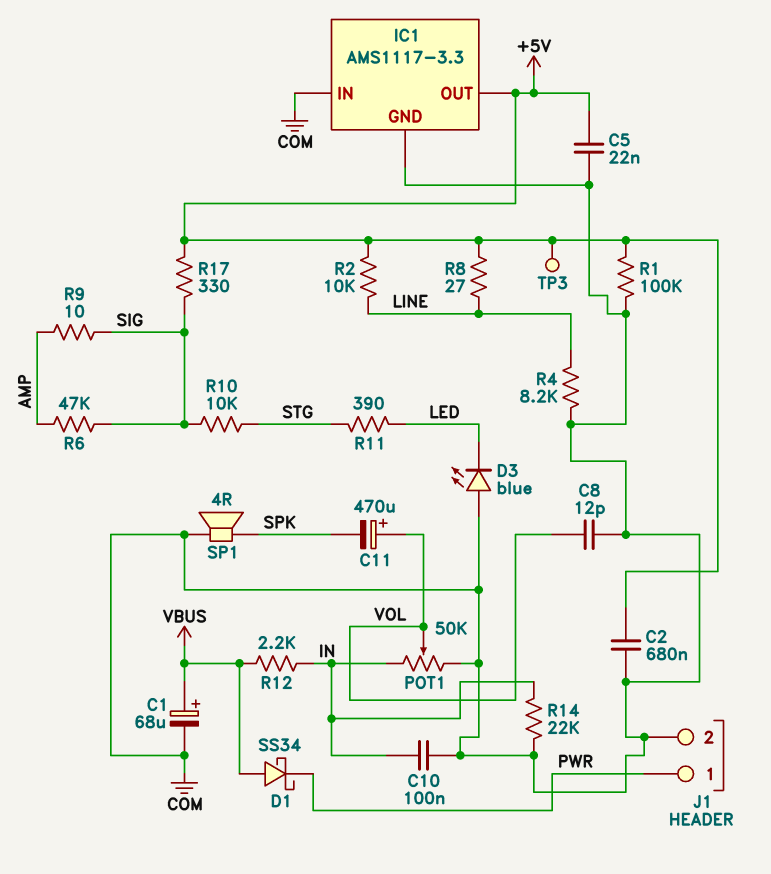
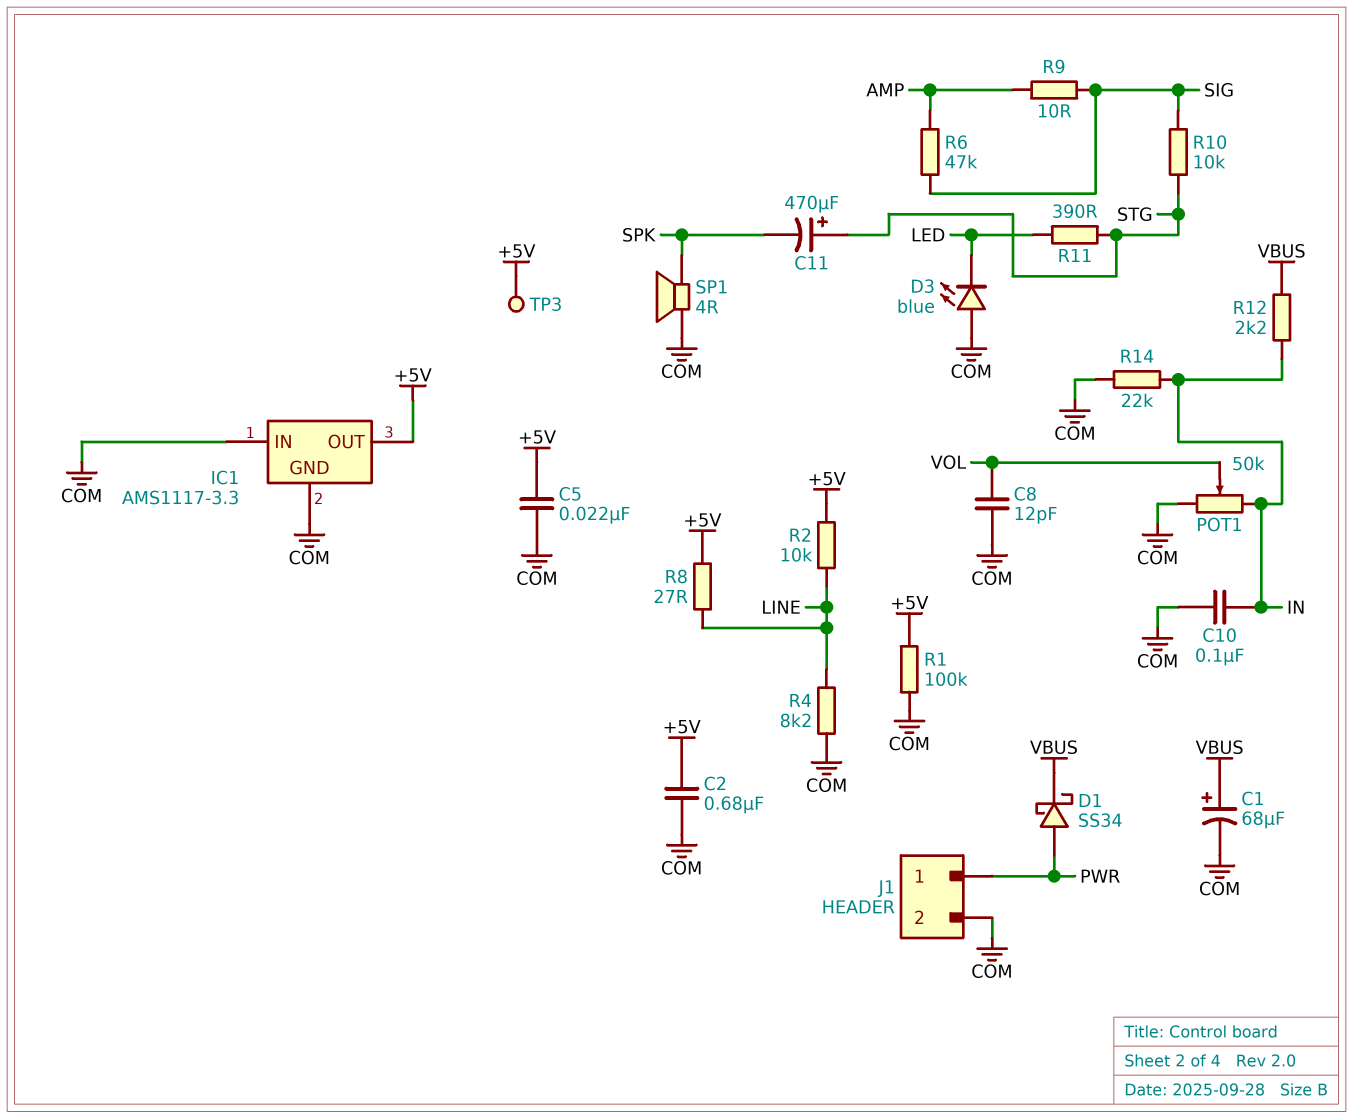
C11: 470uF (plus VOL, minus SPK) -> 470uF (plus STG, minus SPK)
D1: schottky SS34 (A VBUS, K PWR) -> schottky SS34 (A PWR, K VBUS)
R17: 330 (+5V, SIG) -> none

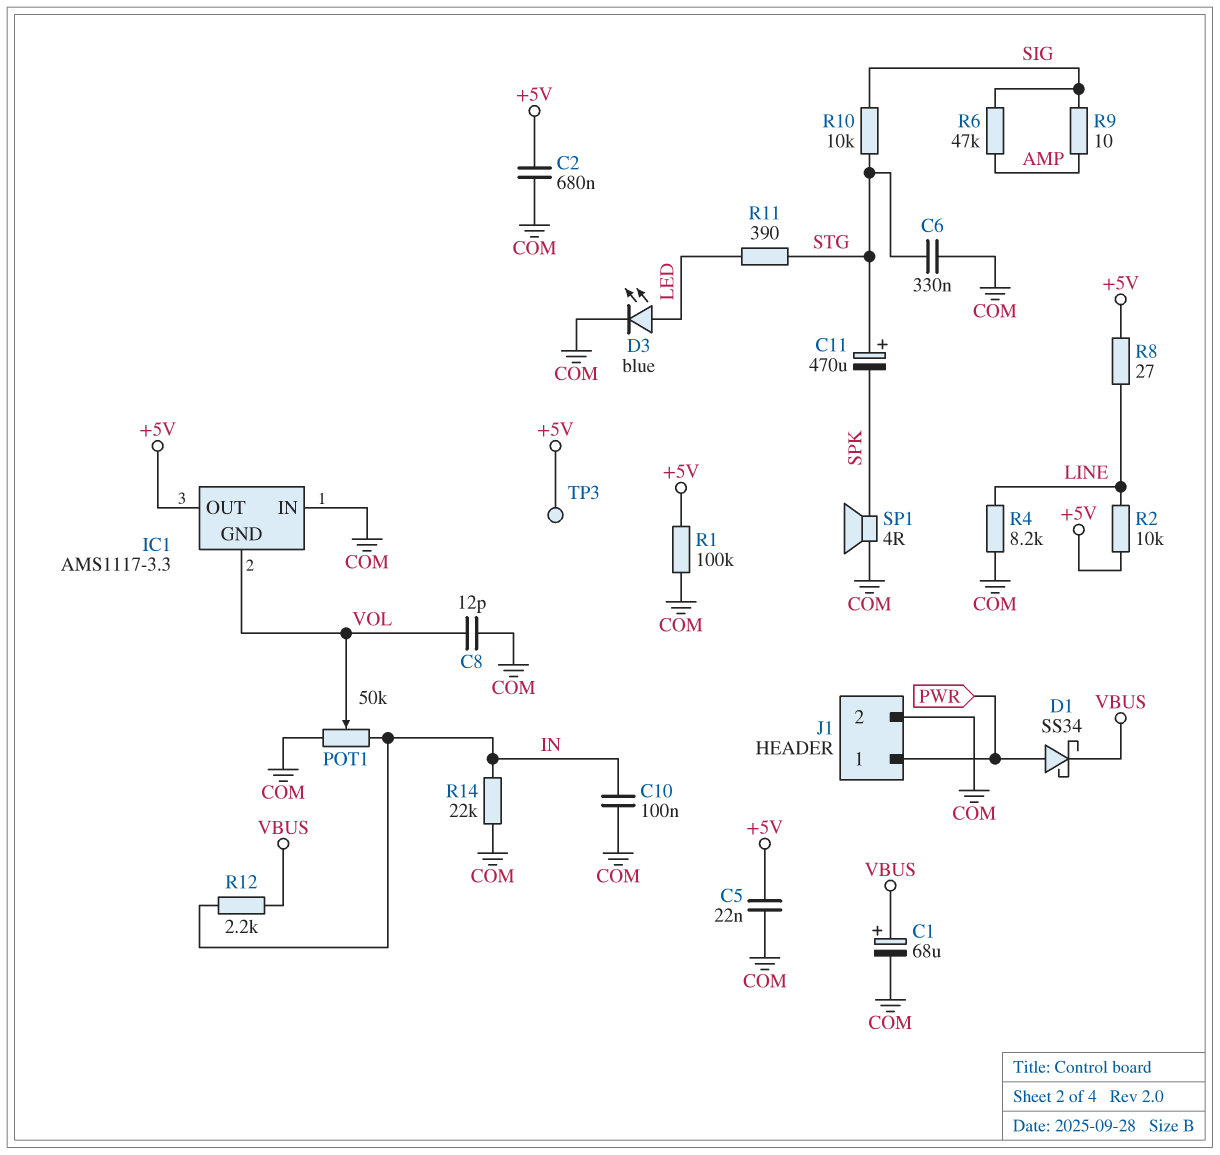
C6: none -> 330nF (COM, STG)
D3: LED blue (A COM, K LED) -> LED blue (A LED, K COM)
IC1 pin GND: COM -> VOL

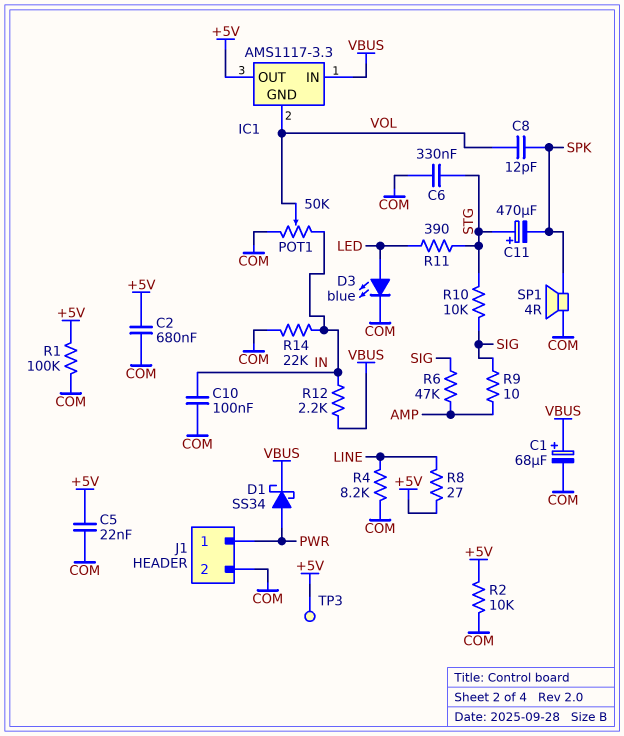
C8: 12pF (COM, VOL) -> 12pF (SPK, VOL)
IC1 pin IN: COM -> VBUS
R2: 10k (+5V, LINE) -> 10k (+5V, COM)

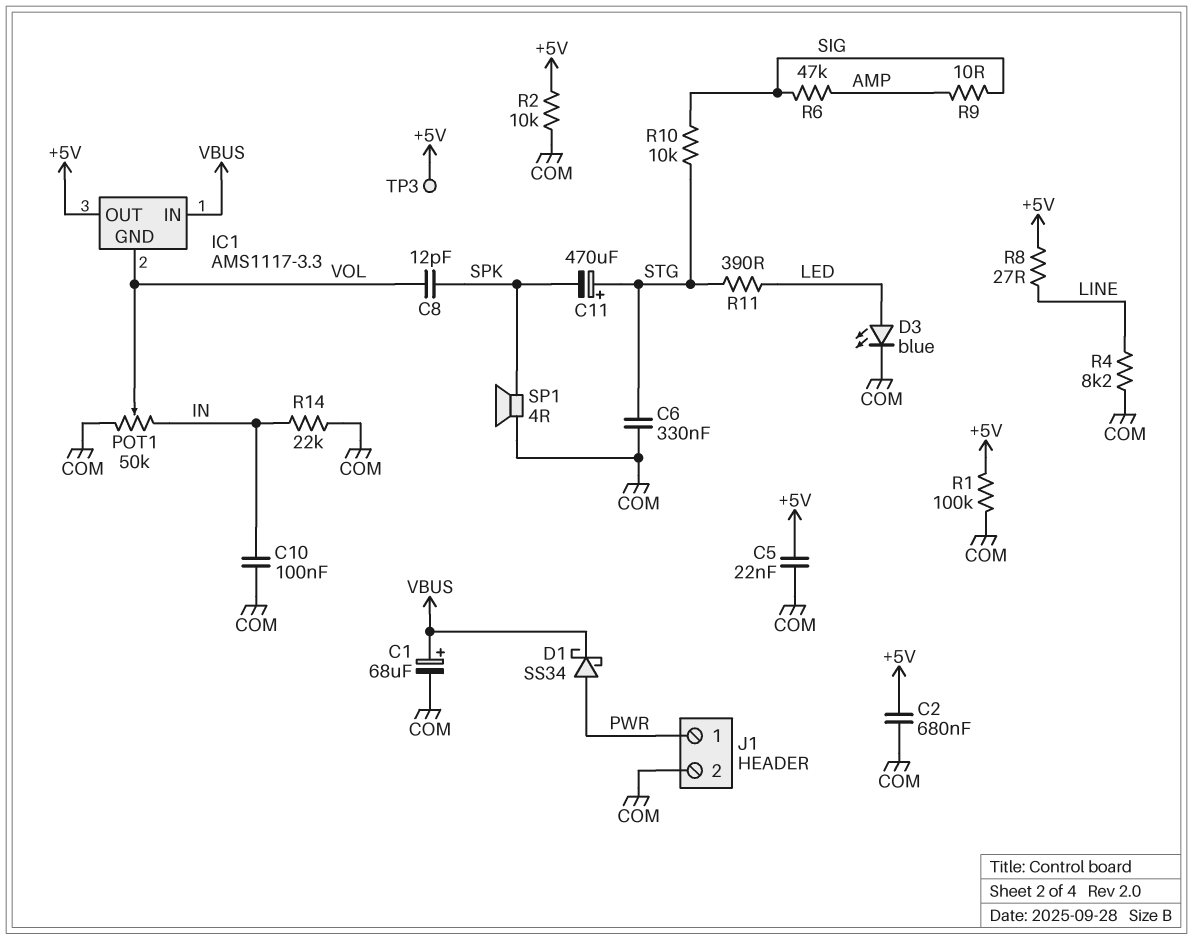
R12: 2.2k (IN, VBUS) -> none

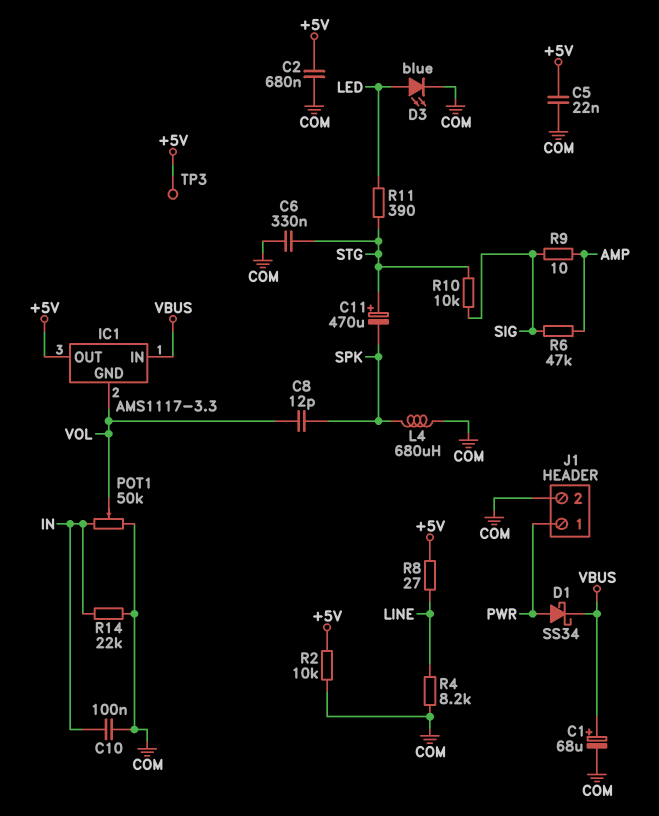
L4: none -> 680uH (COM, SPK)
R1: 100k (+5V, COM) -> none
SP1: speaker 4R (COM, SPK) -> none

